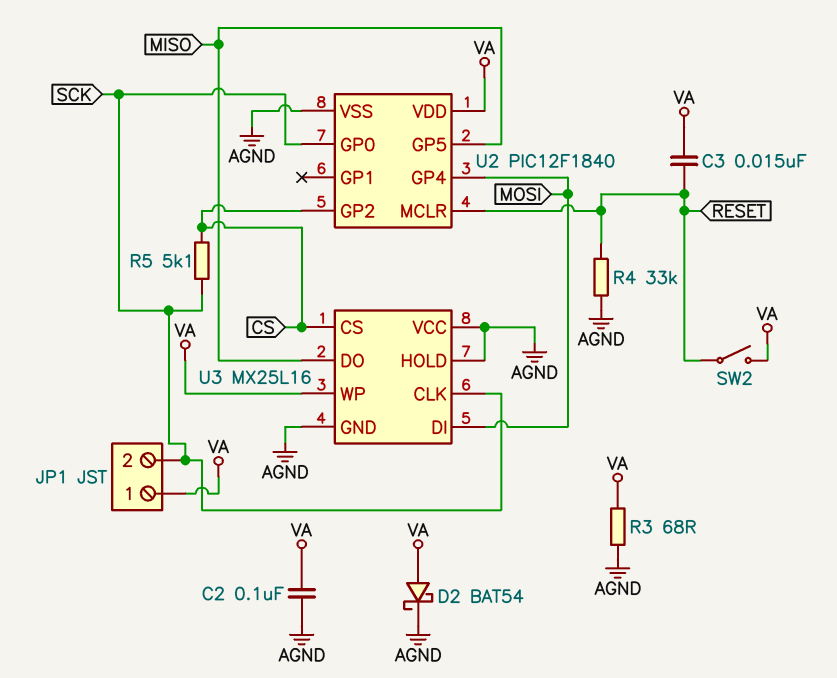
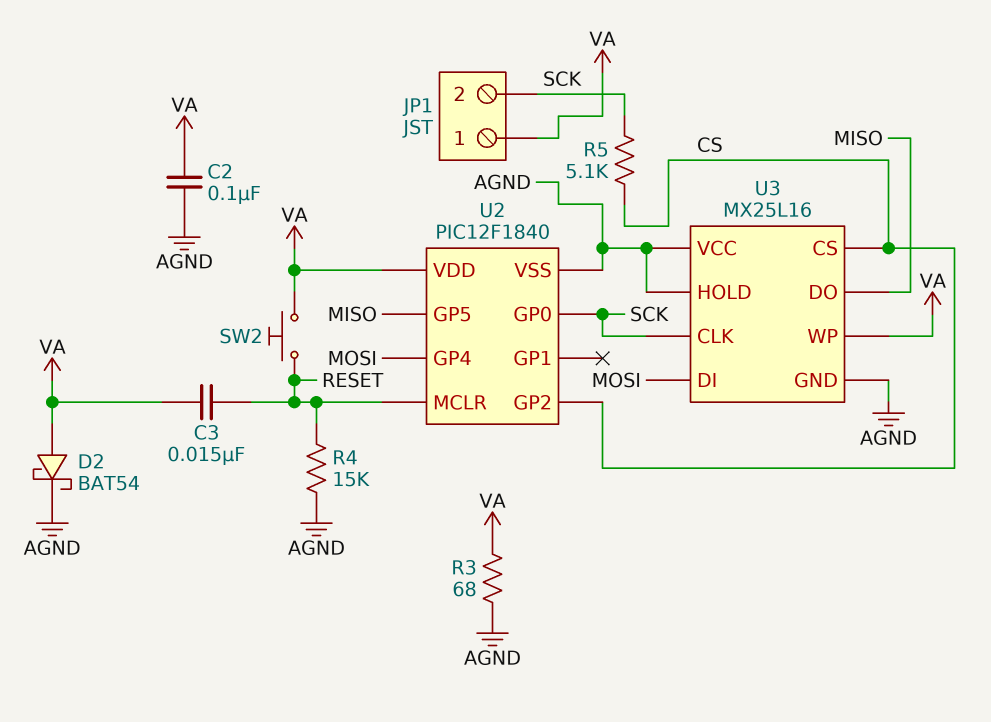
R4: 33k (AGND, RESET) -> 15k (AGND, RESET)
SW2: switch (RESET, VA) -> button (RESET, VA)

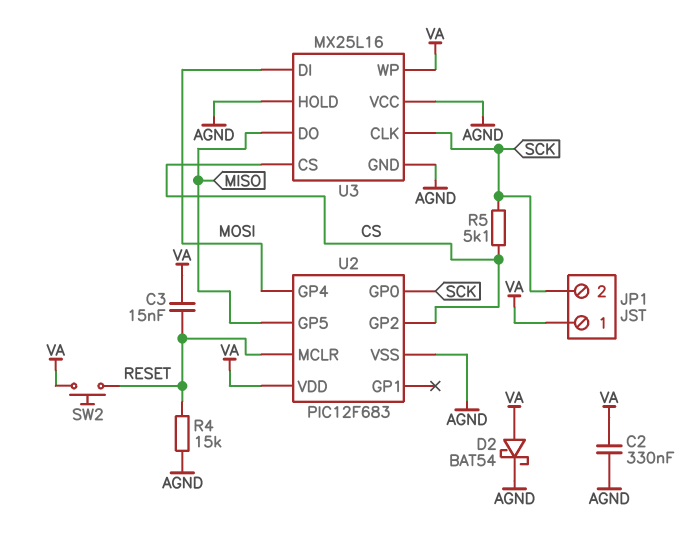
C2: 100nF (AGND, VA) -> 330nF (AGND, VA)
R3: 68 (AGND, VA) -> none
U2: PIC12F1840 -> PIC12F683

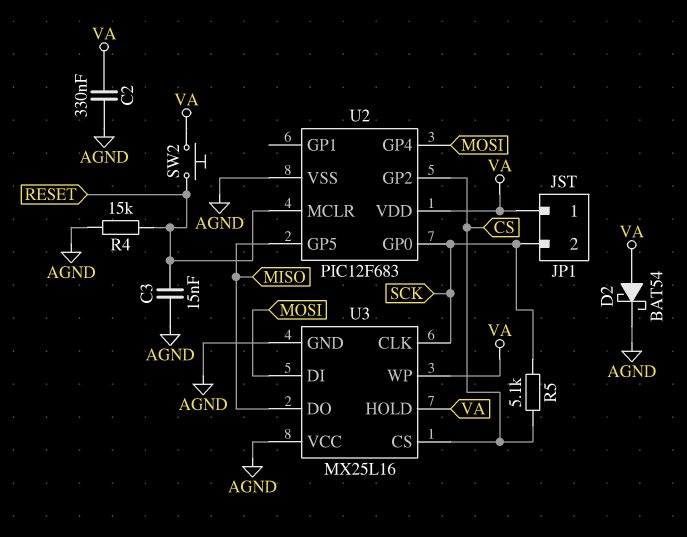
C3: 15nF (RESET, VA) -> 15nF (AGND, RESET)
U3 pin HOLD: AGND -> VA

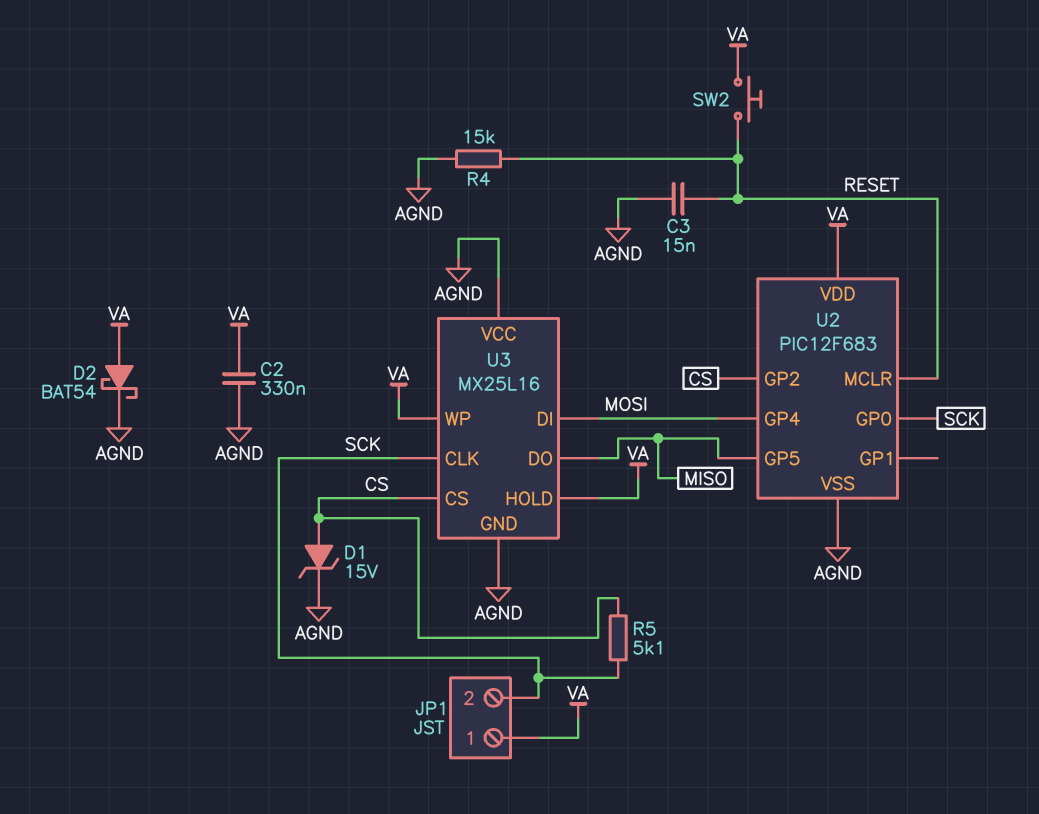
D1: none -> zener 15V (A CS, K AGND)

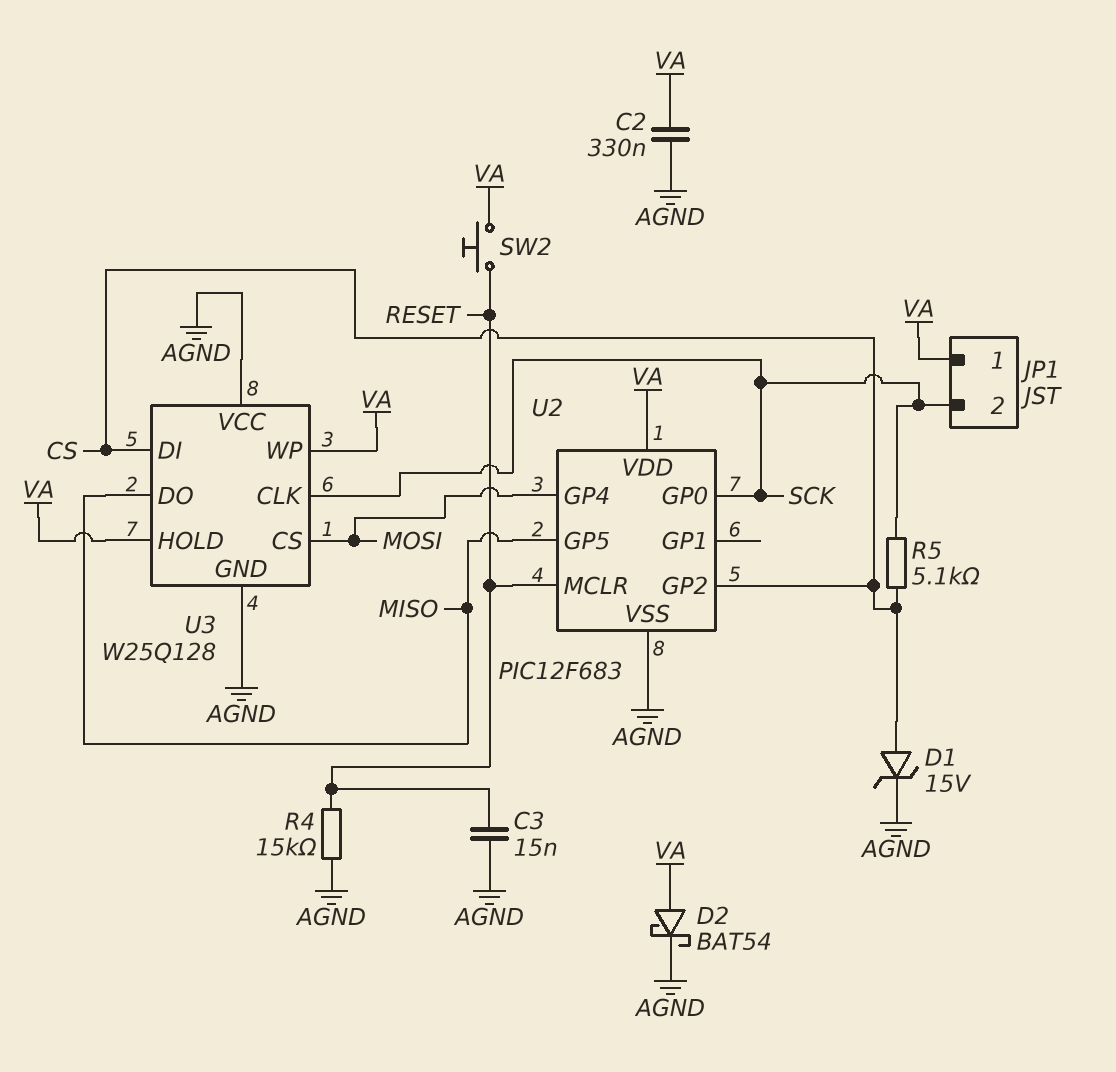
U3: MX25L16 -> W25Q128
U3 pin CS: CS -> MOSI
U3 pin DI: MOSI -> CS

